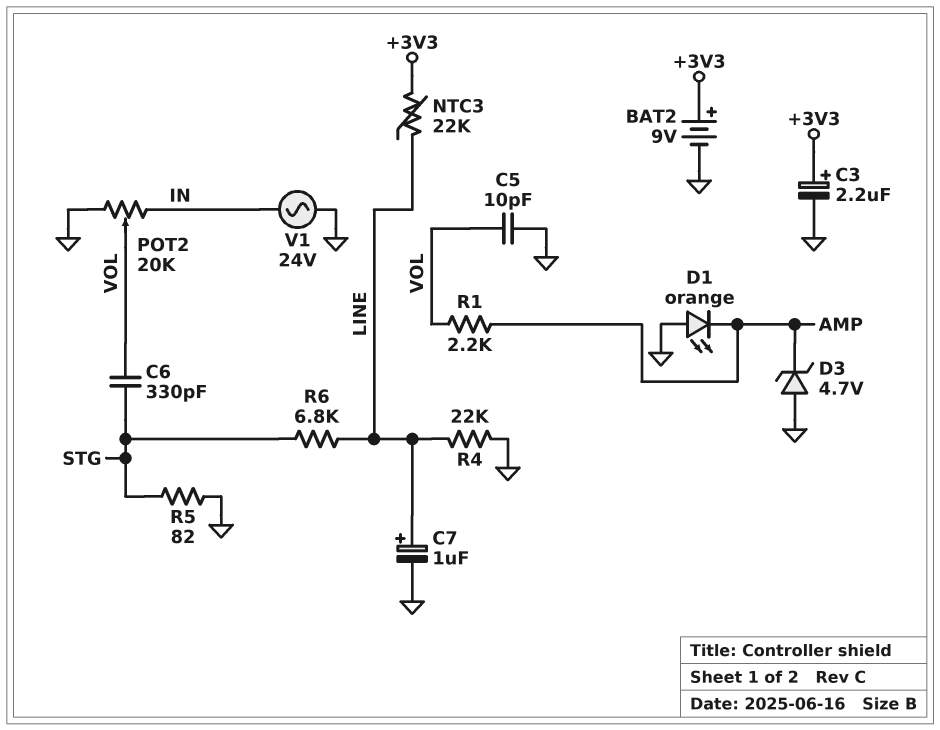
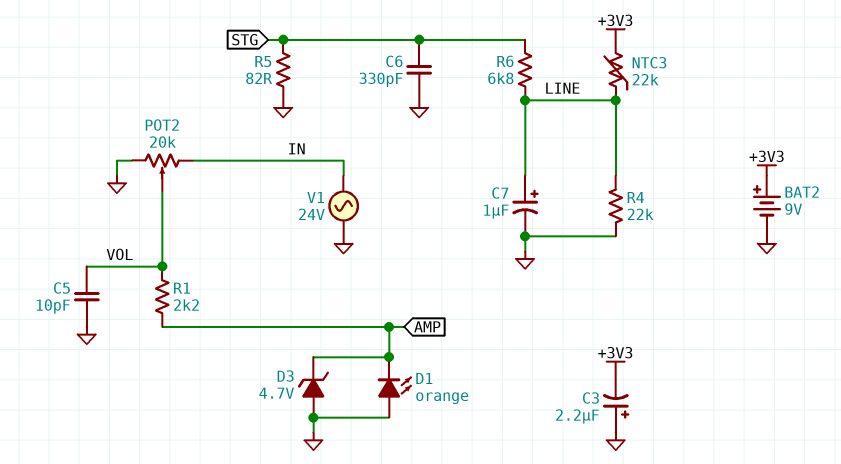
C3: 2.2uF (plus +3V3, minus GND) -> 2.2uF (plus GND, minus +3V3)
C6: 330pF (STG, VOL) -> 330pF (GND, STG)

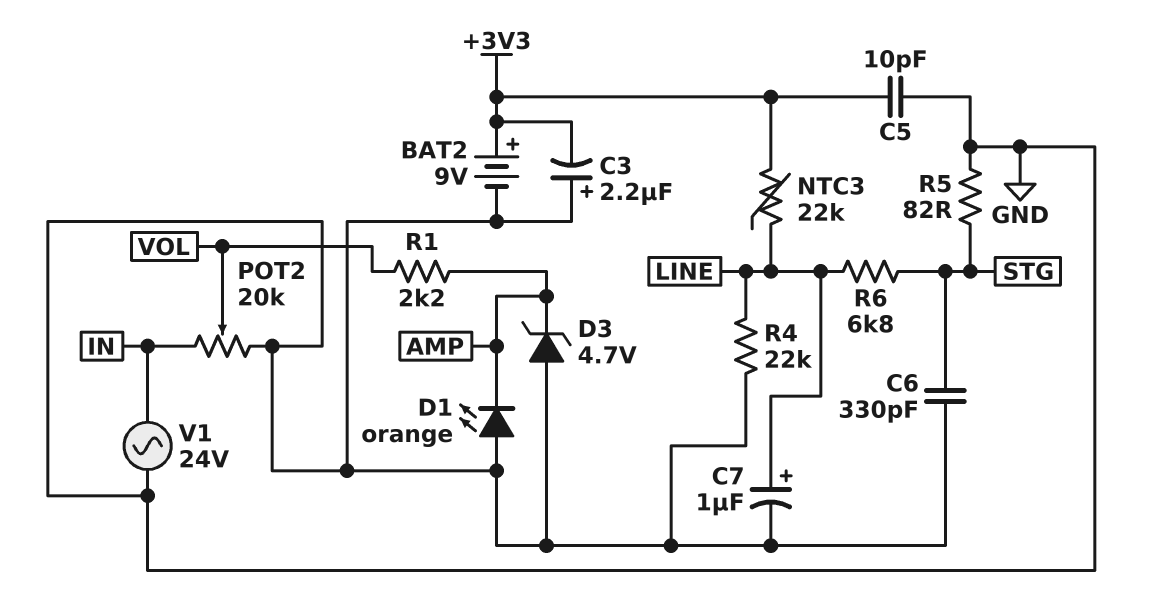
C5: 10pF (GND, VOL) -> 10pF (+3V3, GND)

